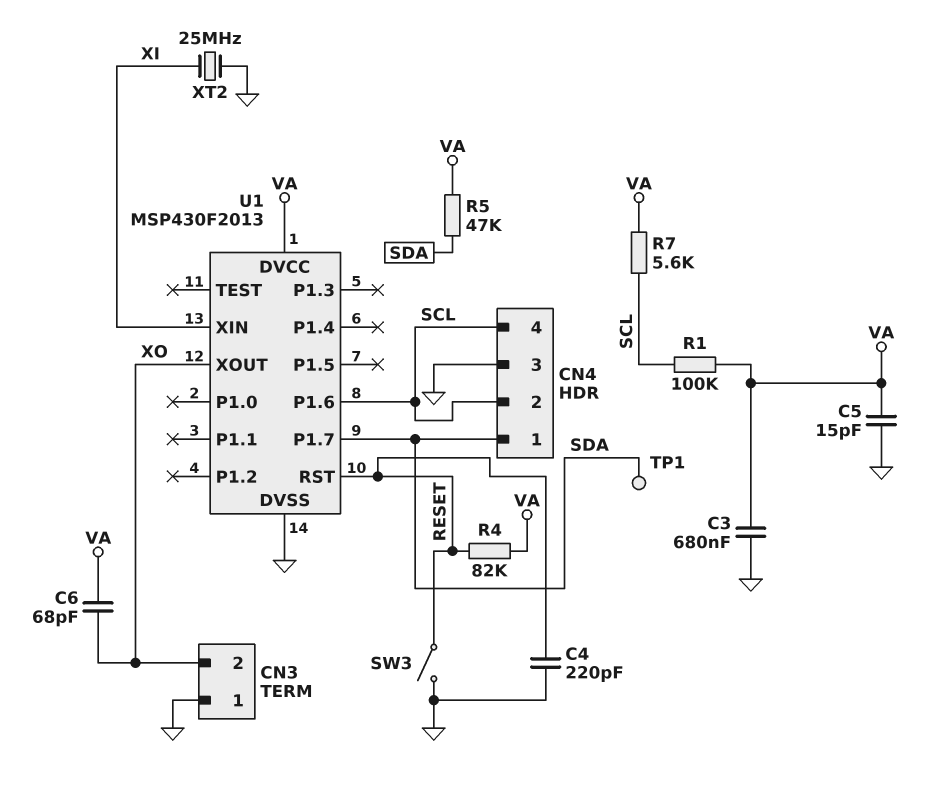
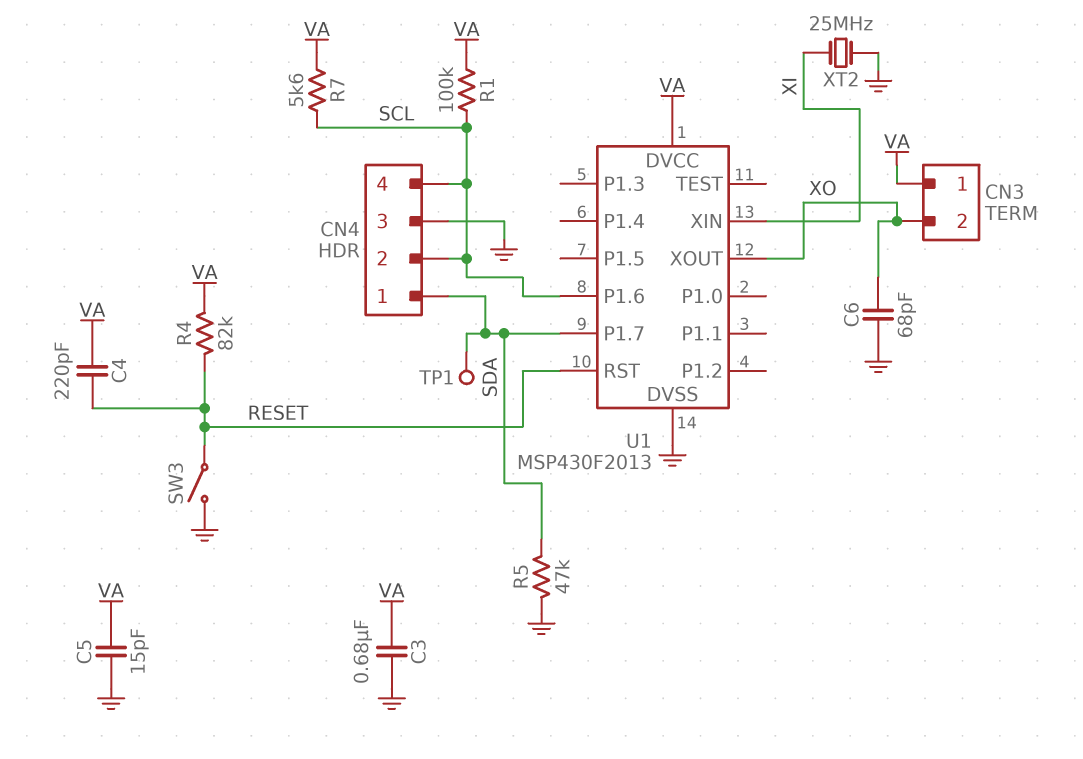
C4: 220pF (GND, RESET) -> 220pF (RESET, VA)
C6: 68pF (VA, XO) -> 68pF (GND, XO)
CN3 pin 1: GND -> VA
R5: 47k (SDA, VA) -> 47k (GND, SDA)

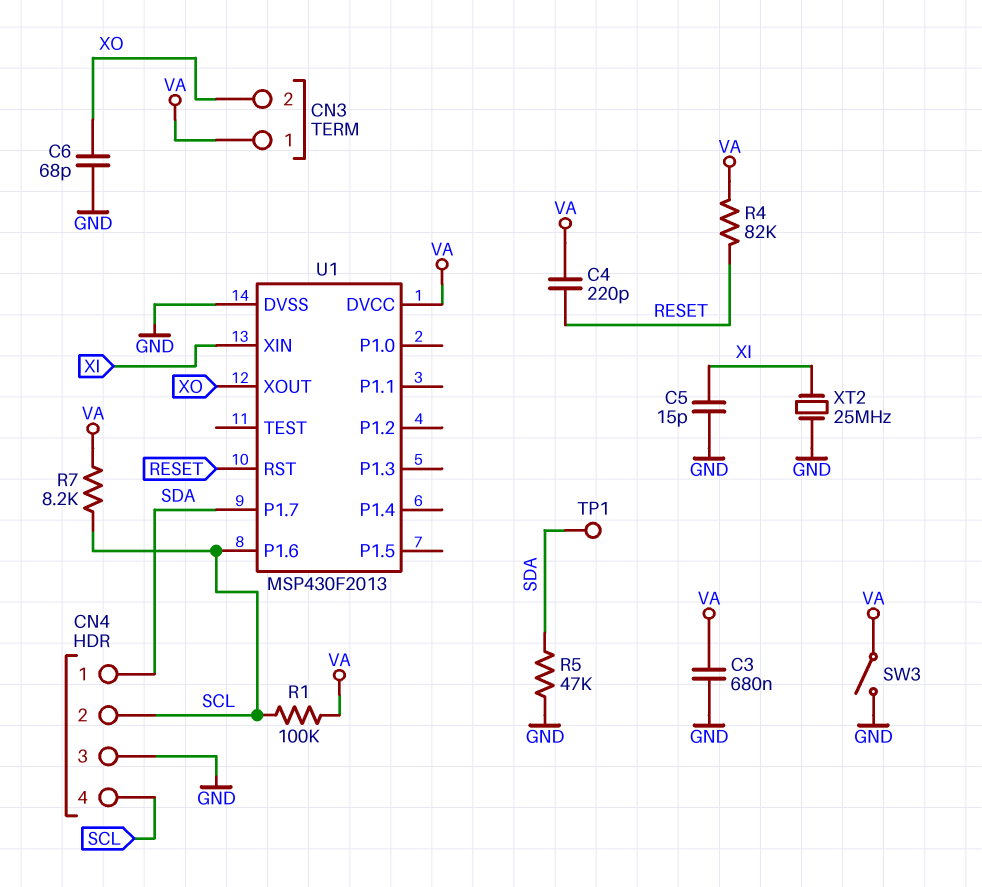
C5: 15pF (GND, VA) -> 15pF (GND, XI)
R7: 5.6k (SCL, VA) -> 8.2k (SCL, VA)
SW3: switch (GND, RESET) -> switch (GND, VA)

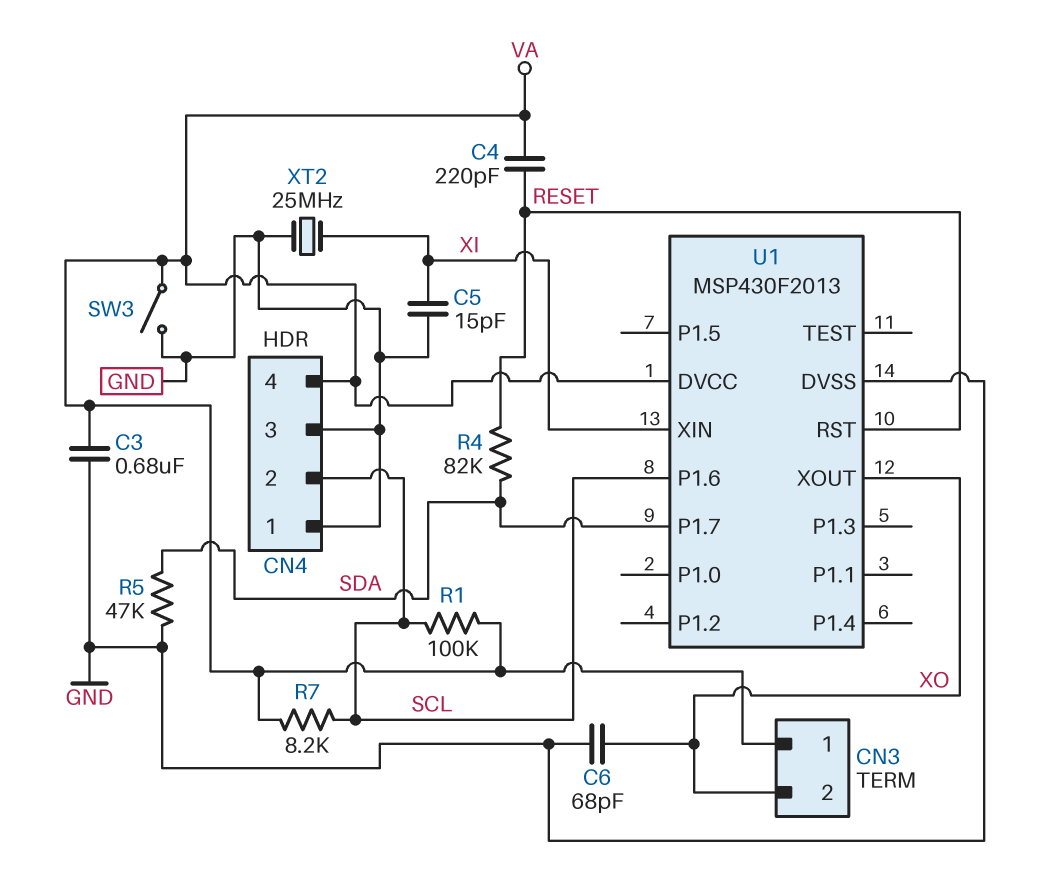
CN4 pin 1: SDA -> GND
CN4 pin 4: SCL -> VA
R4: 82k (RESET, VA) -> 82k (RESET, SDA)
TP1: test point (SDA) -> none

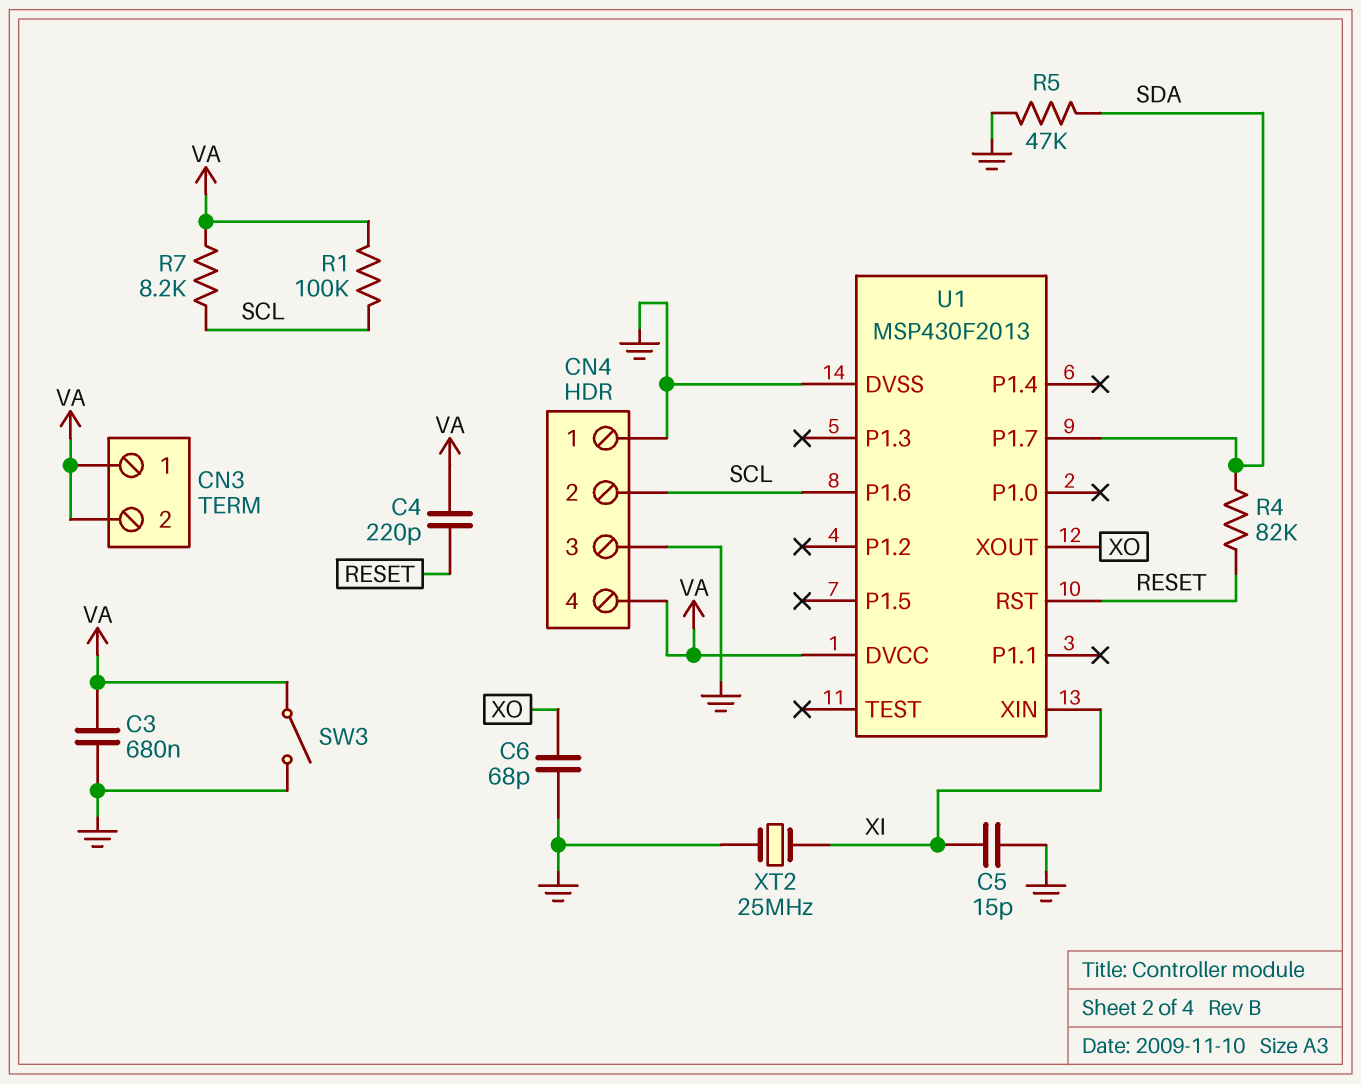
CN3 pin 2: XO -> VA

